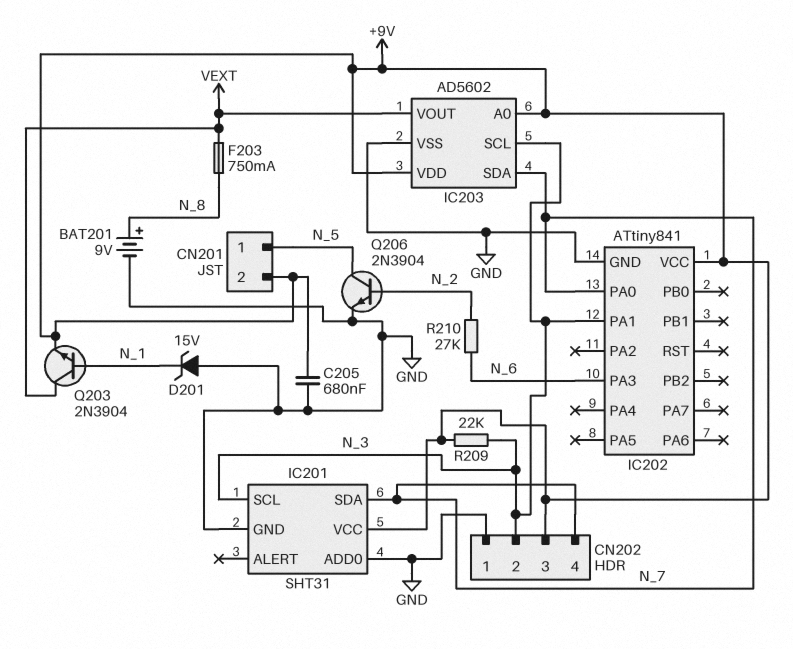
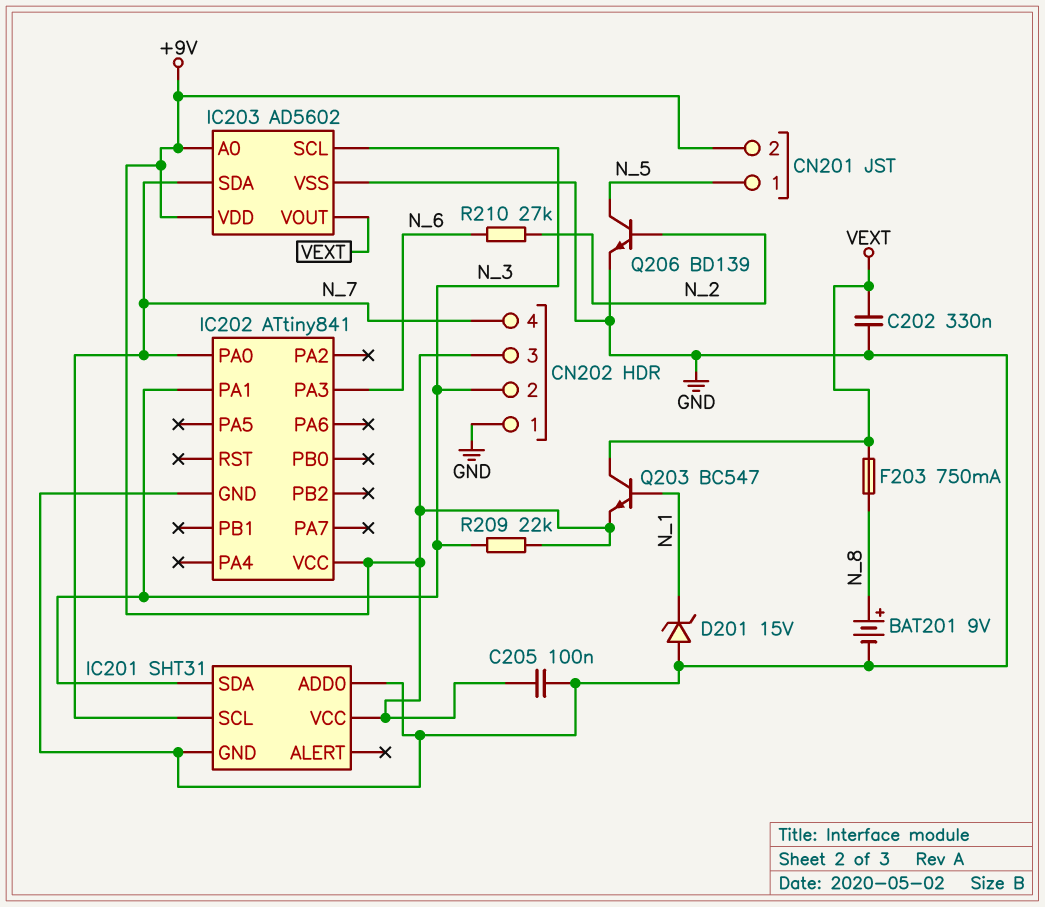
C202: none -> 330nF (GND, VEXT)
C205: 680nF (+9V, GND) -> 100nF (+9V, GND)
IC201 pin SCL: N_3 -> N_7
IC201 pin SDA: N_7 -> N_3
Q203: NPN 2N3904 (B N_1, C VEXT, E +9V) -> NPN BC547 (B N_1, C VEXT, E +9V)
Q206: NPN 2N3904 (B N_2, C N_5, E GND) -> NPN BD139 (B N_2, C N_5, E GND)

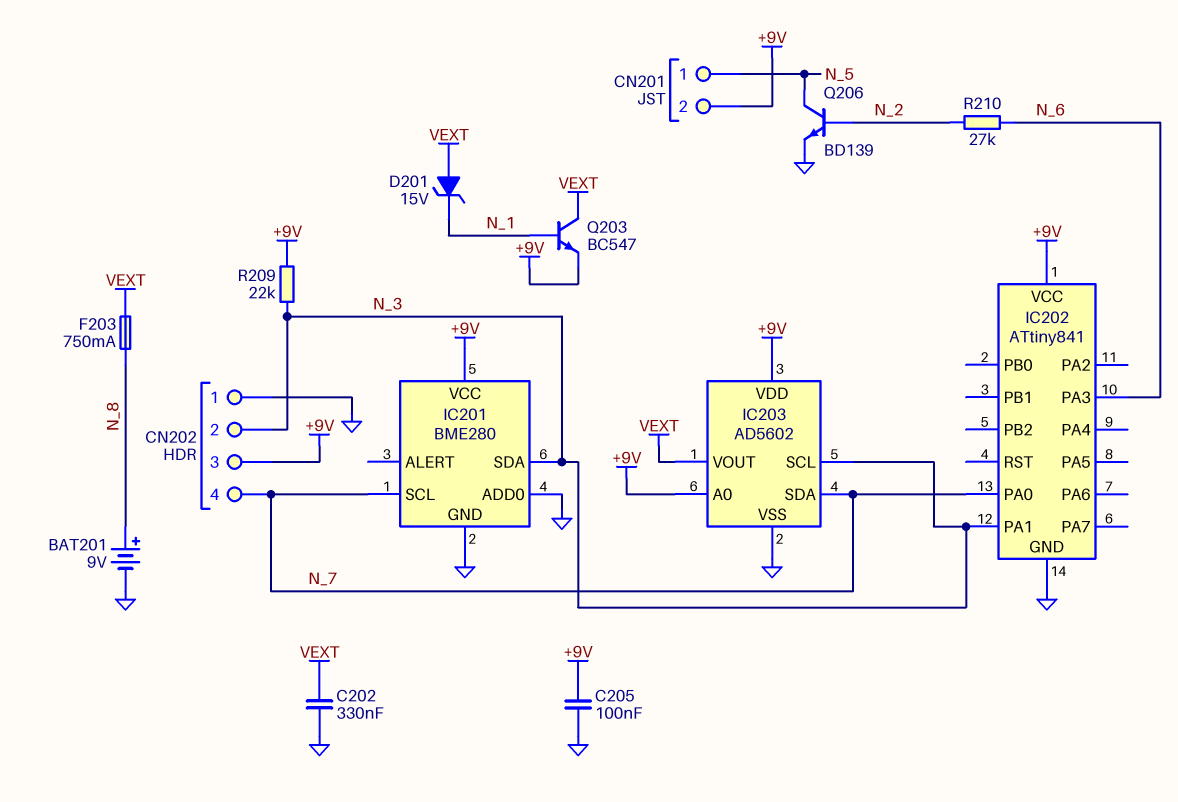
D201: zener 15V (A GND, K N_1) -> zener 15V (A VEXT, K N_1)
IC201: SHT31 -> BME280

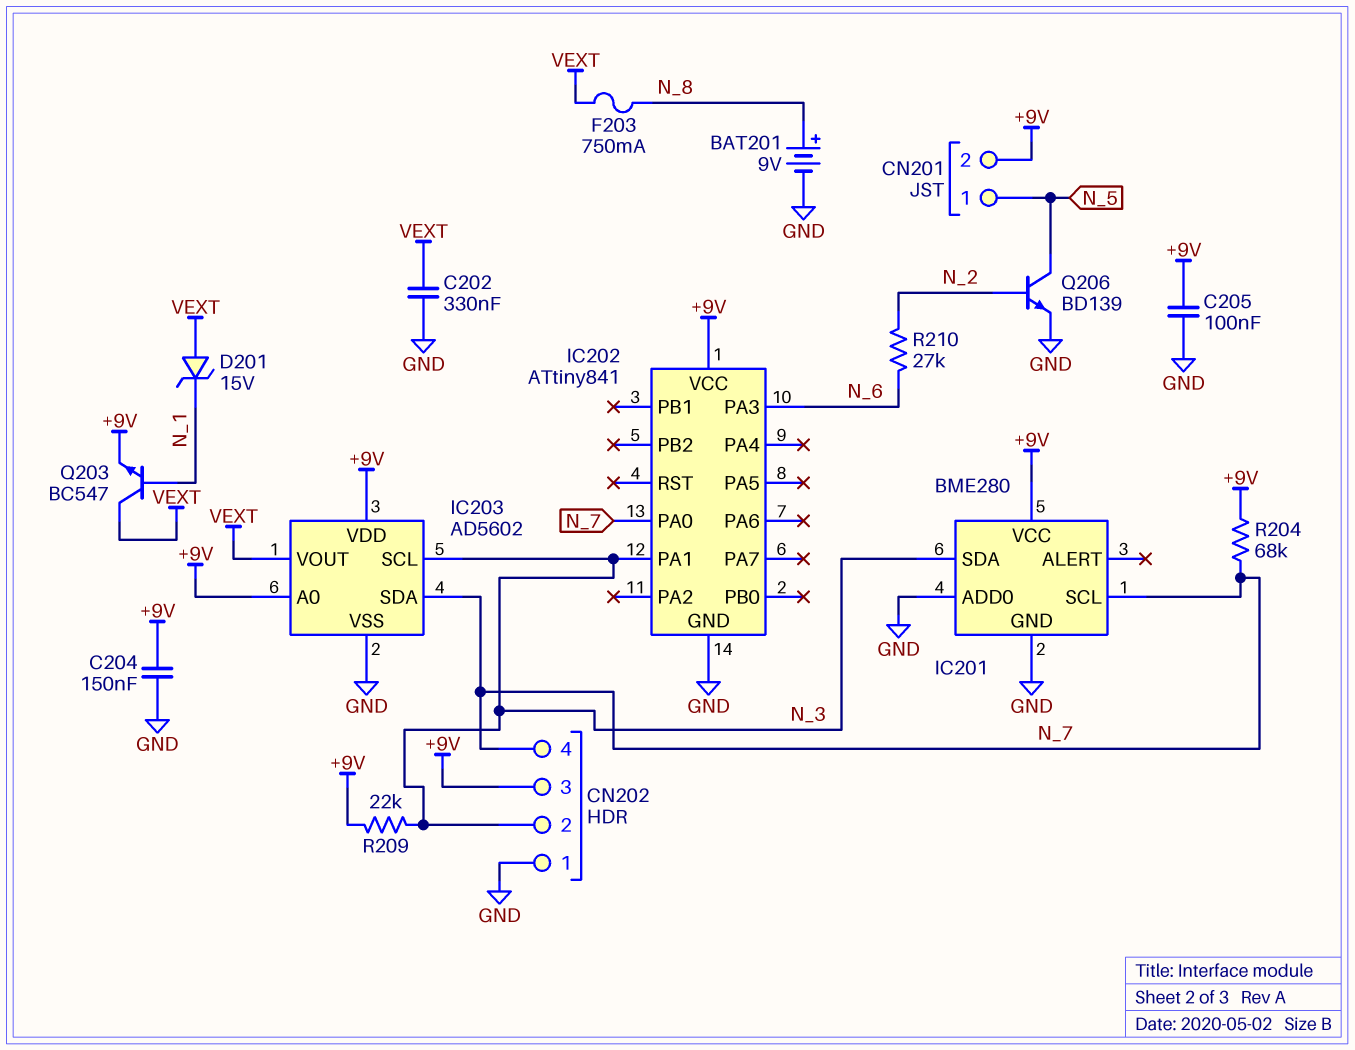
C204: none -> 150nF (+9V, GND)
R204: none -> 68k (+9V, N_7)

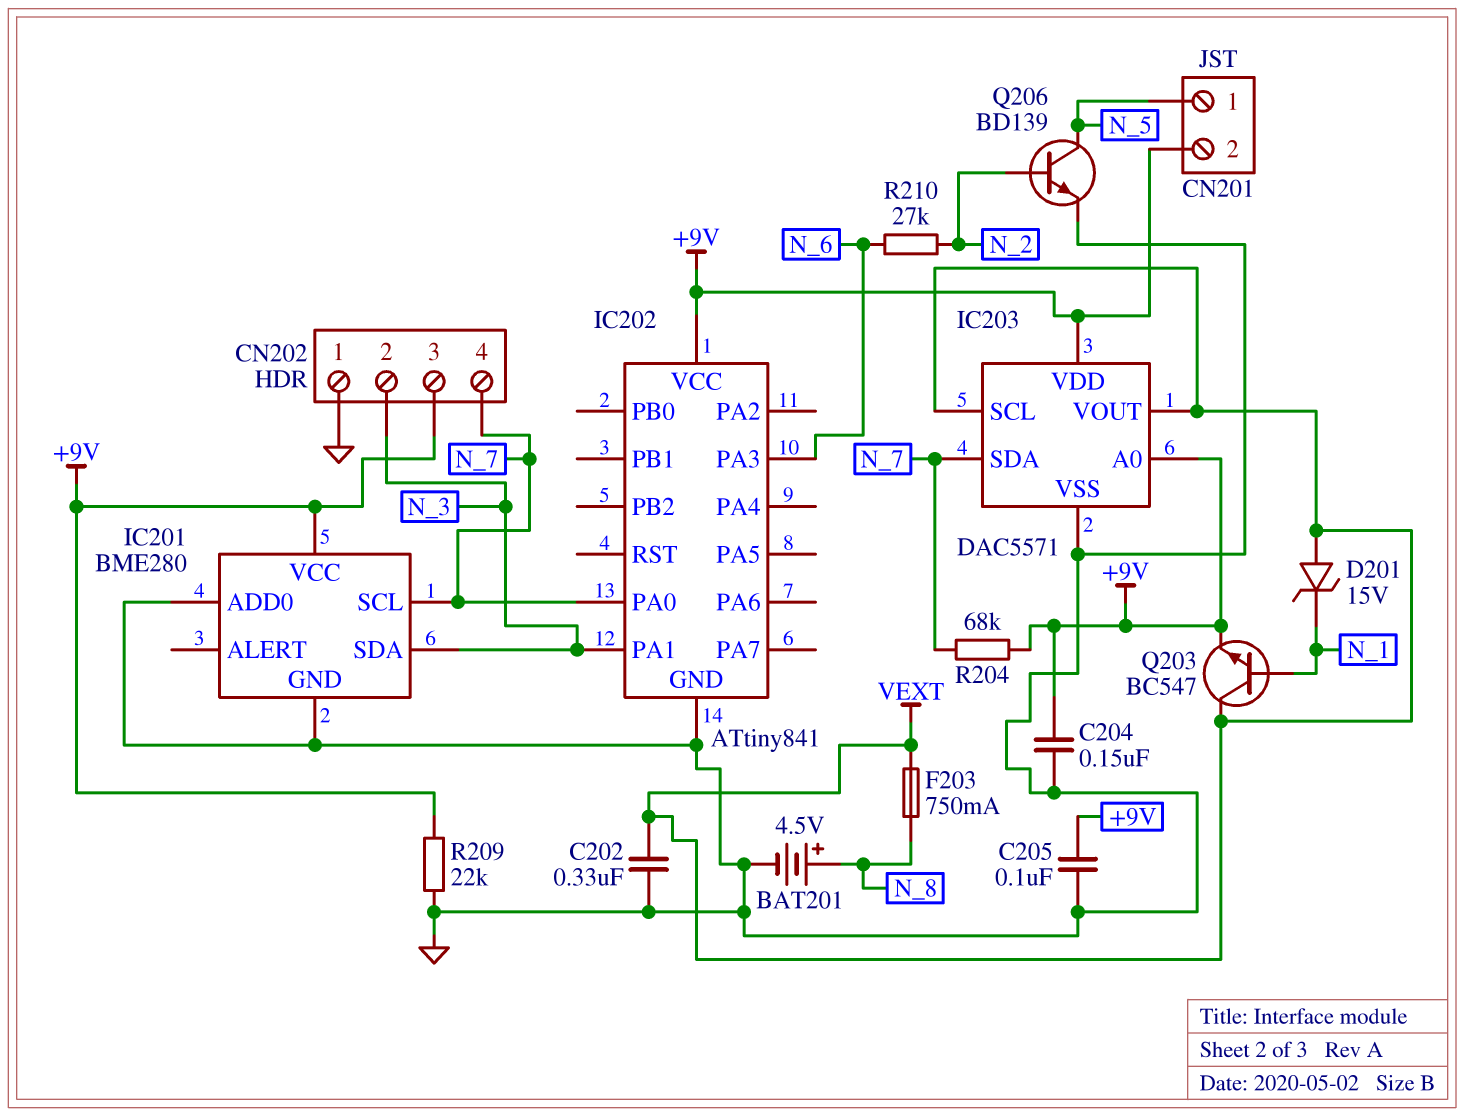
BAT201: 9V (plus N_8, minus GND) -> 4.5V (plus N_8, minus GND)
IC203: AD5602 -> DAC5571
IC203 pin SCL: N_3 -> VEXT
R209: 22k (+9V, N_3) -> 22k (+9V, GND)

